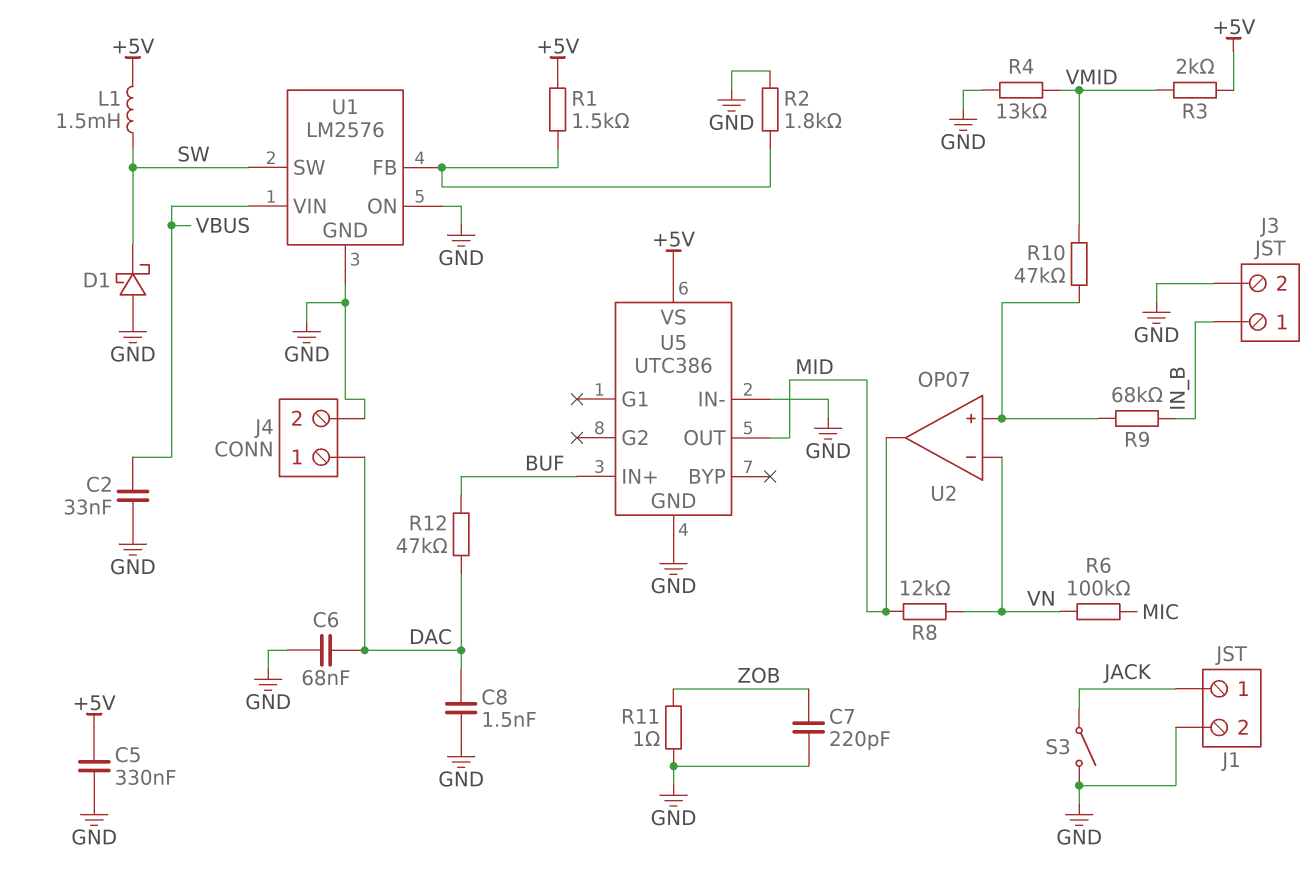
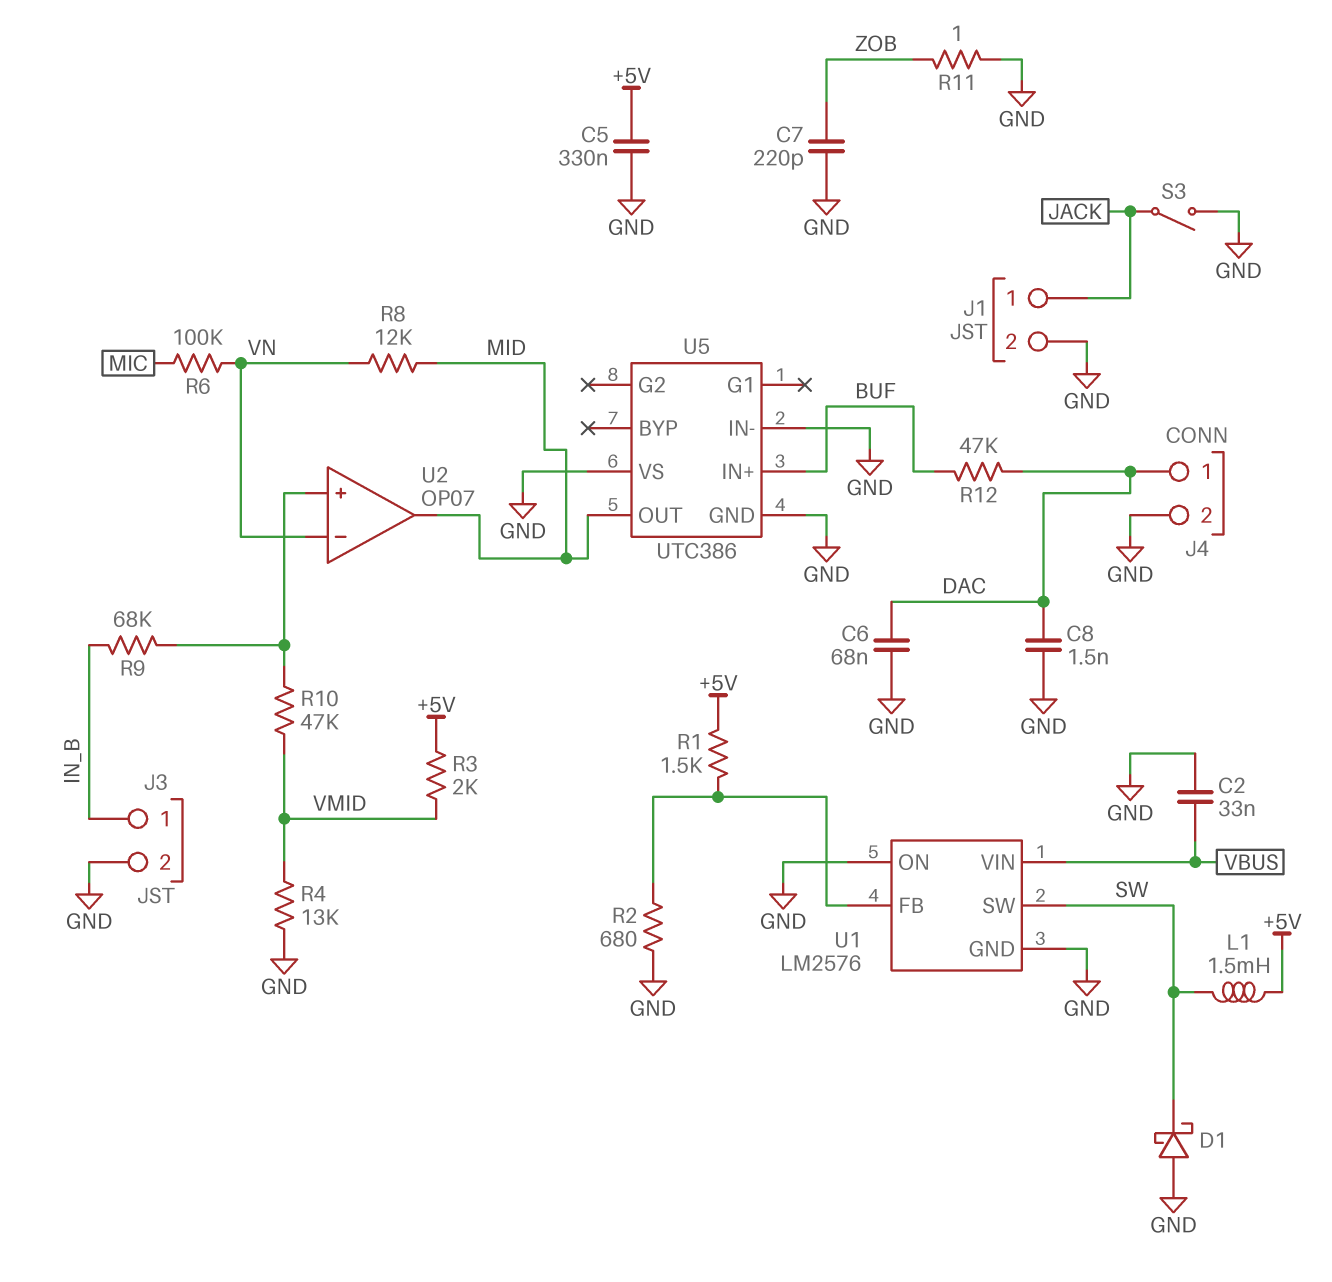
R2: 1.8k (GND, U1/FB) -> 680 (GND, U1/FB)
U5 pin VS: +5V -> GND

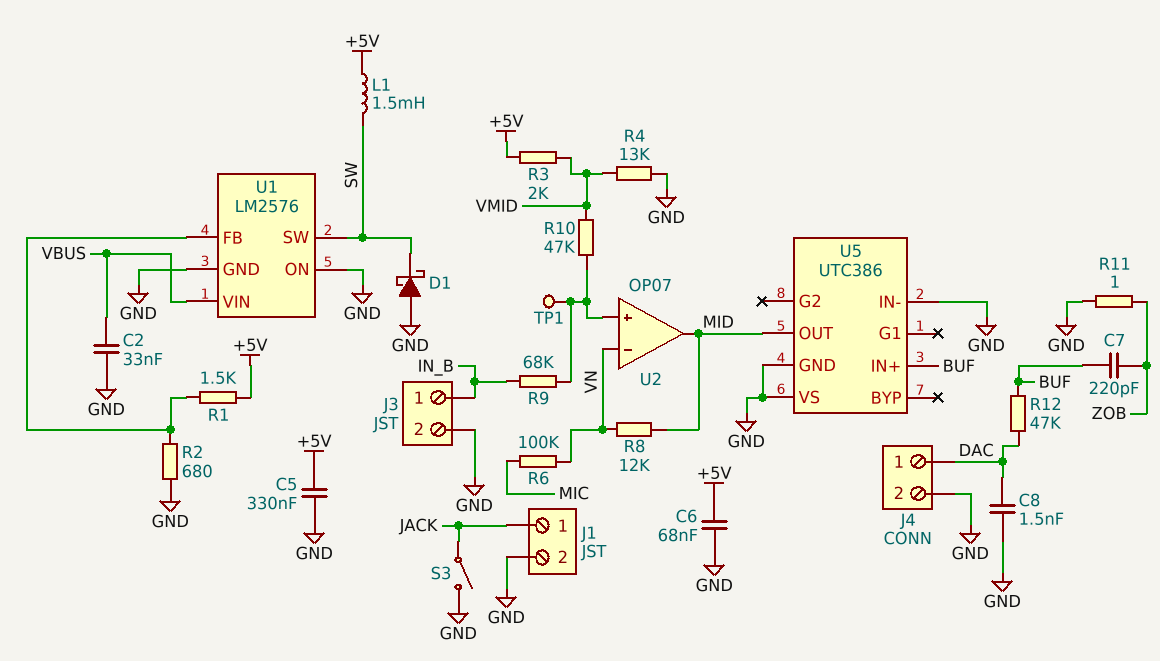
C6: 68nF (DAC, GND) -> 68nF (+5V, GND)
C7: 220pF (GND, ZOB) -> 220pF (BUF, ZOB)
TP1: none -> test point (U2/in+)

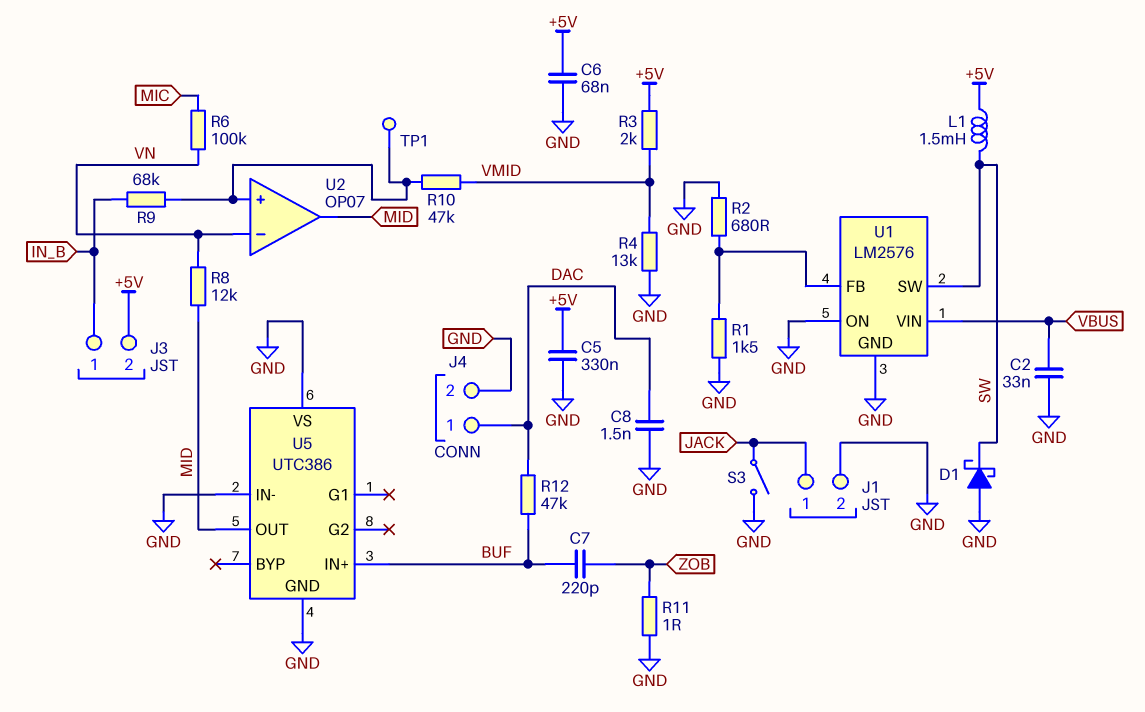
J3 pin 2: GND -> +5V
R1: 1.5k (+5V, U1/FB) -> 1.5k (GND, U1/FB)

